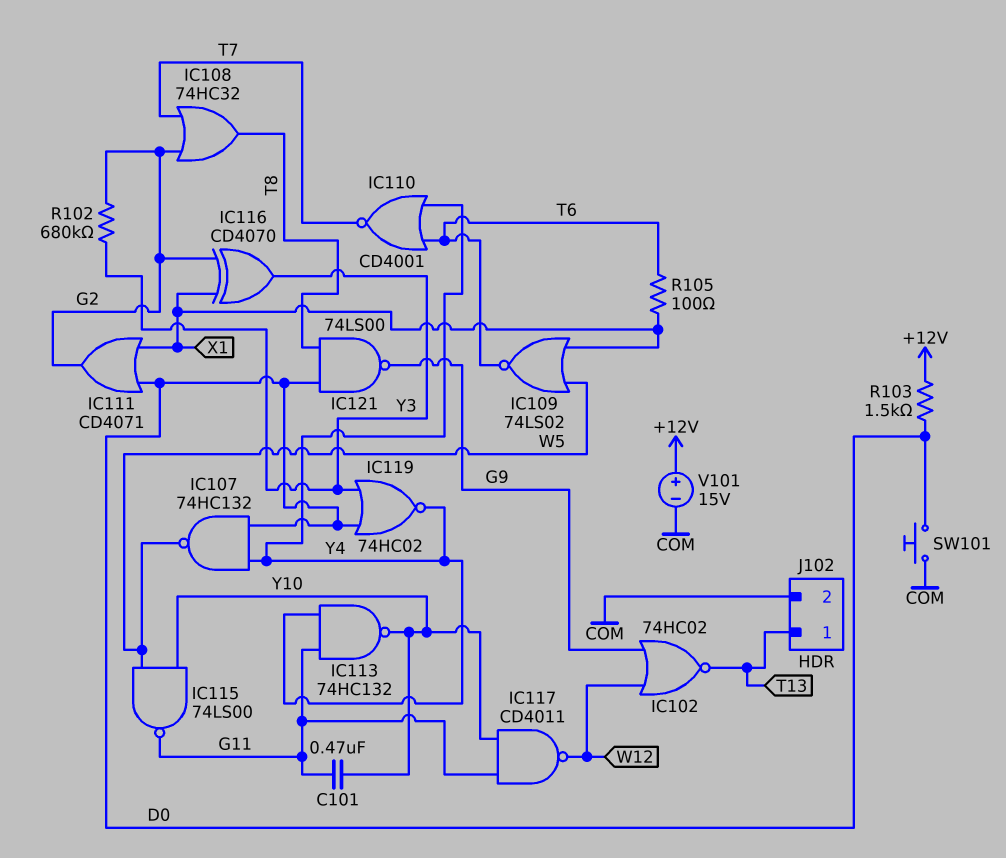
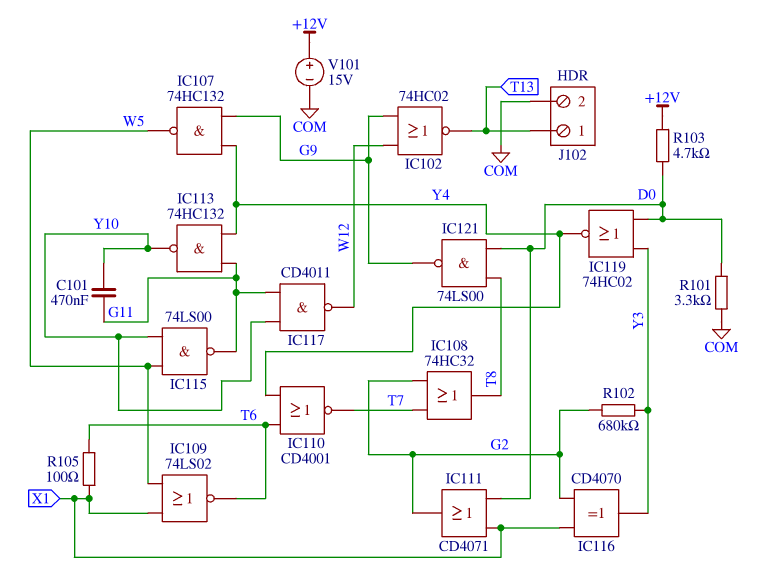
IC107: NAND 74HC132 (in D0, in Y4, out W5) -> NAND 74HC132 (in G9, in Y4, out W5)
R101: none -> 3.3k (COM, D0)
R103: 1.5k (+12V, D0) -> 4.7k (+12V, D0)
SW101: button (COM, D0) -> none

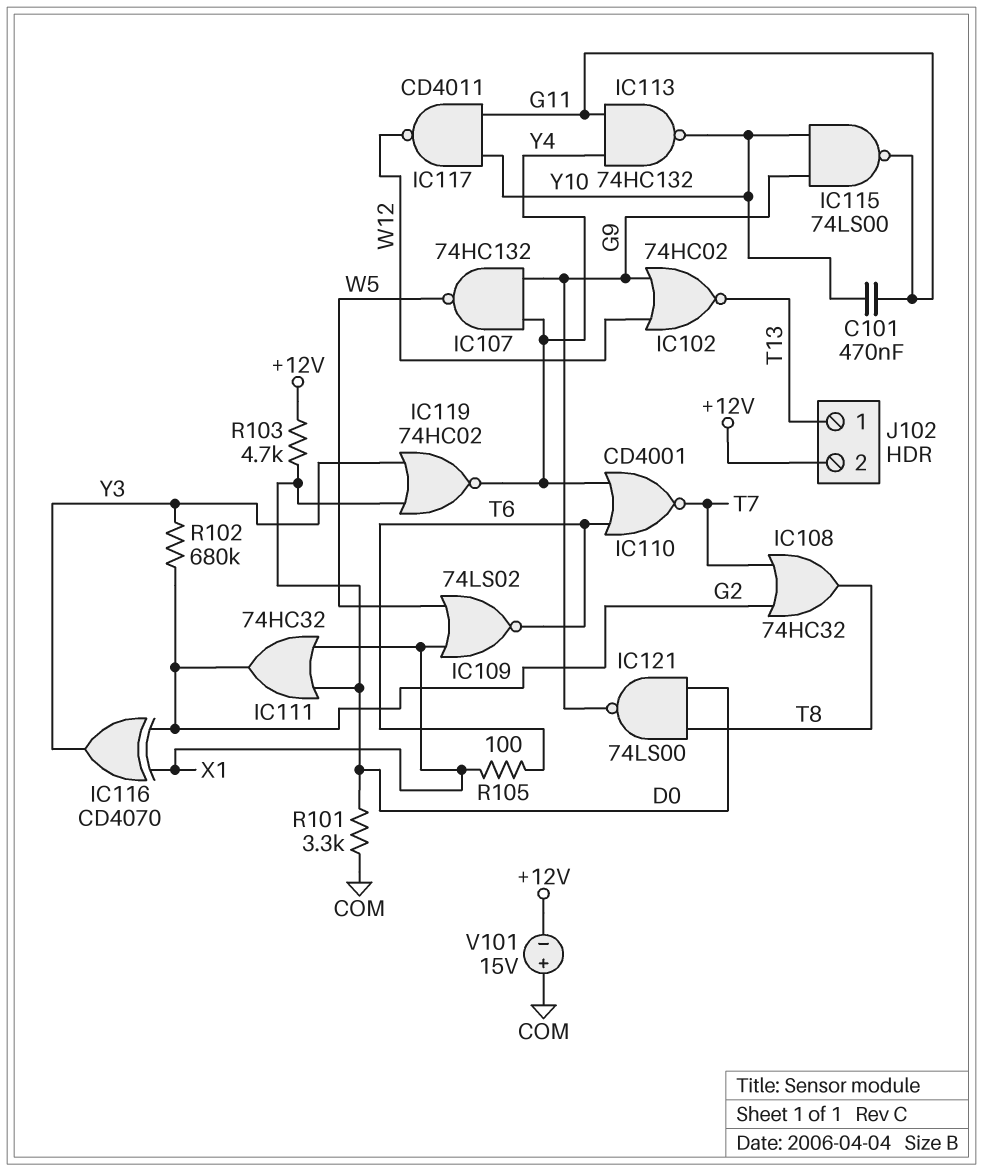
IC111: OR CD4071 (in D0, in X1, out G2) -> OR 74HC32 (in D0, in X1, out G2)
IC115: NAND 74LS00 (in W5, in Y10, out G11) -> NAND 74LS00 (in G9, in Y10, out G11)
J102 pin 2: COM -> +12V
V101: 15V (plus +12V, minus COM) -> 15V (plus COM, minus +12V)

